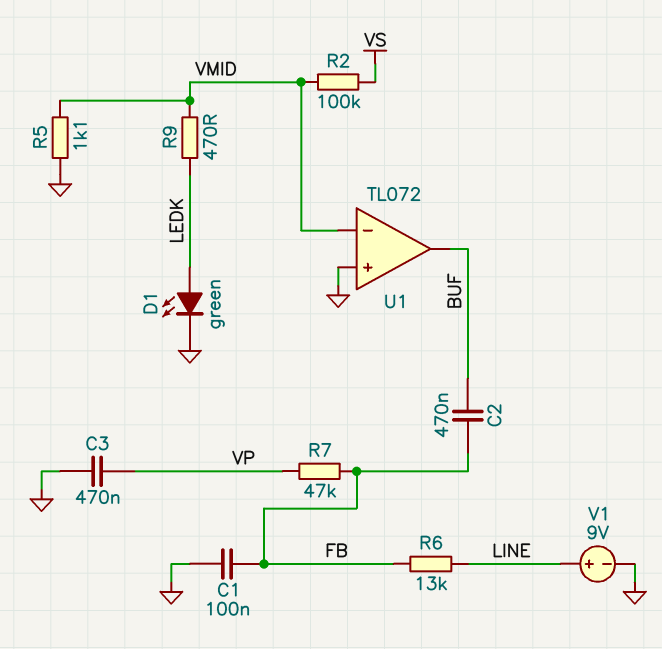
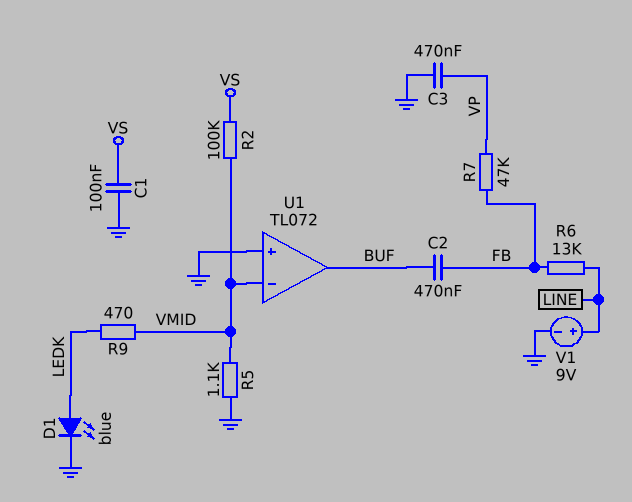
C1: 100nF (FB, GND) -> 100nF (GND, VS)
D1: LED green (A LEDK, K GND) -> LED blue (A LEDK, K GND)

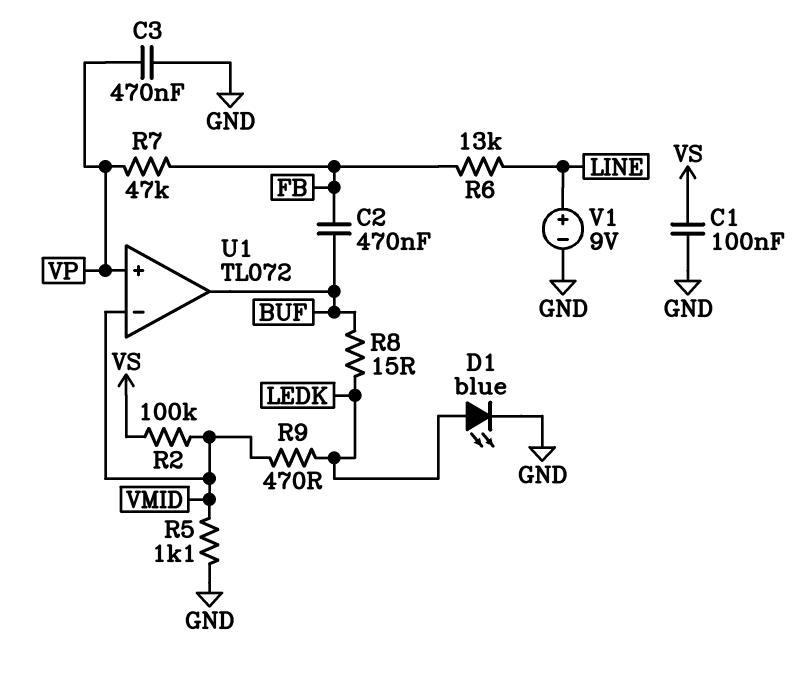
R8: none -> 15 (BUF, LEDK)
U1 pin in+: GND -> VP

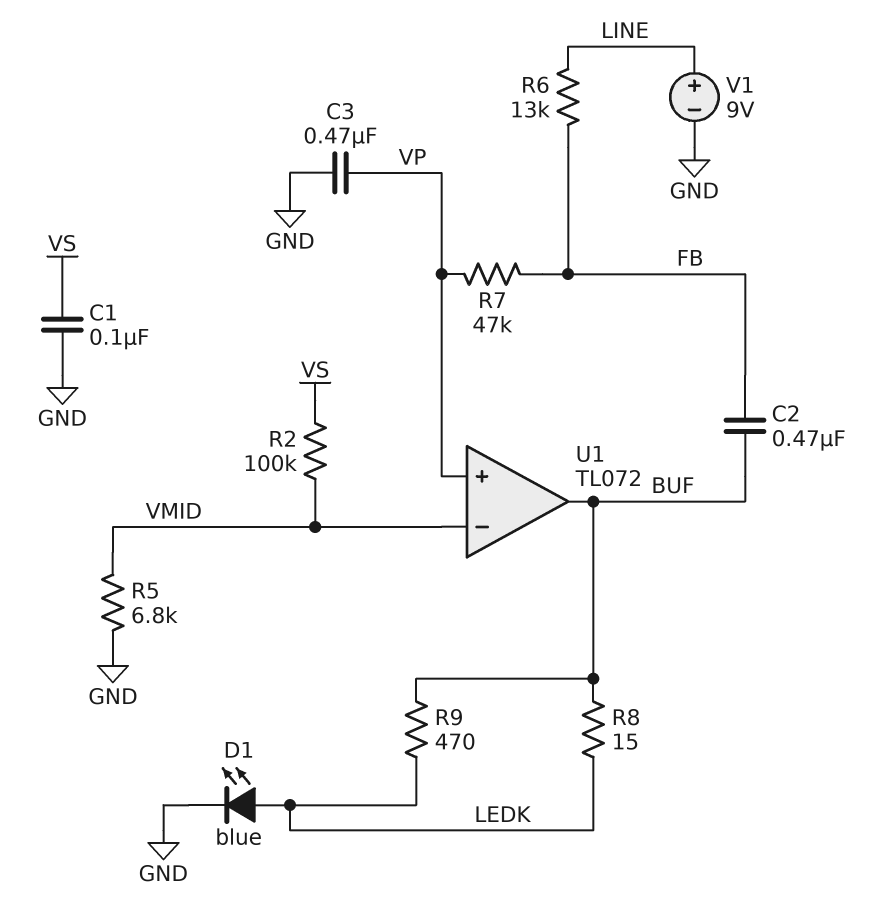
R5: 1.1k (GND, VMID) -> 6.8k (GND, VMID)
R9: 470 (LEDK, VMID) -> 470 (BUF, LEDK)

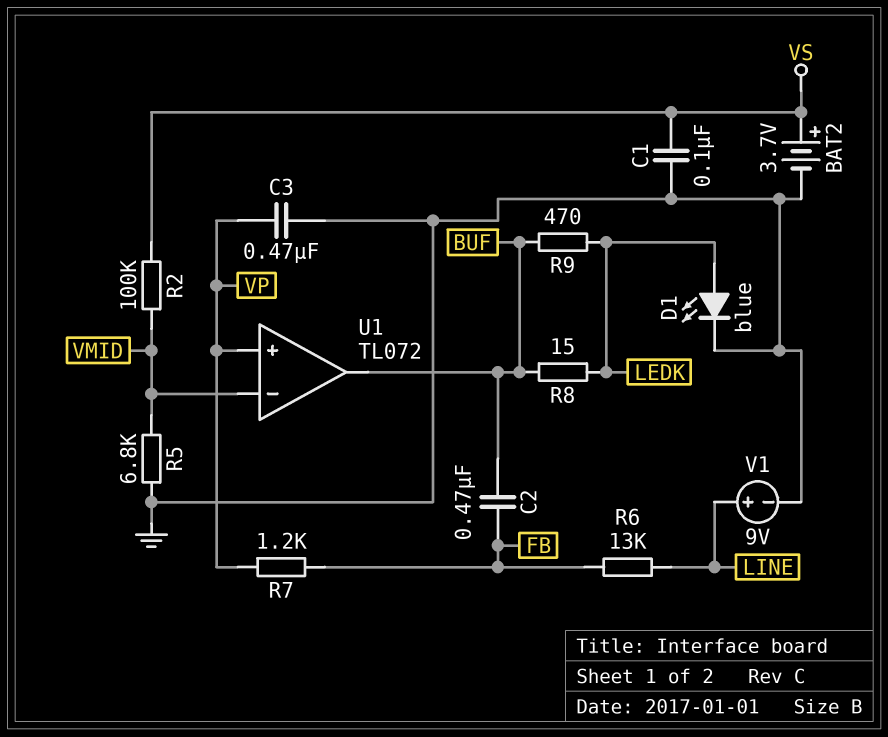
BAT2: none -> 3.7V (plus VS, minus GND)
R7: 47k (FB, VP) -> 1.2k (FB, VP)

